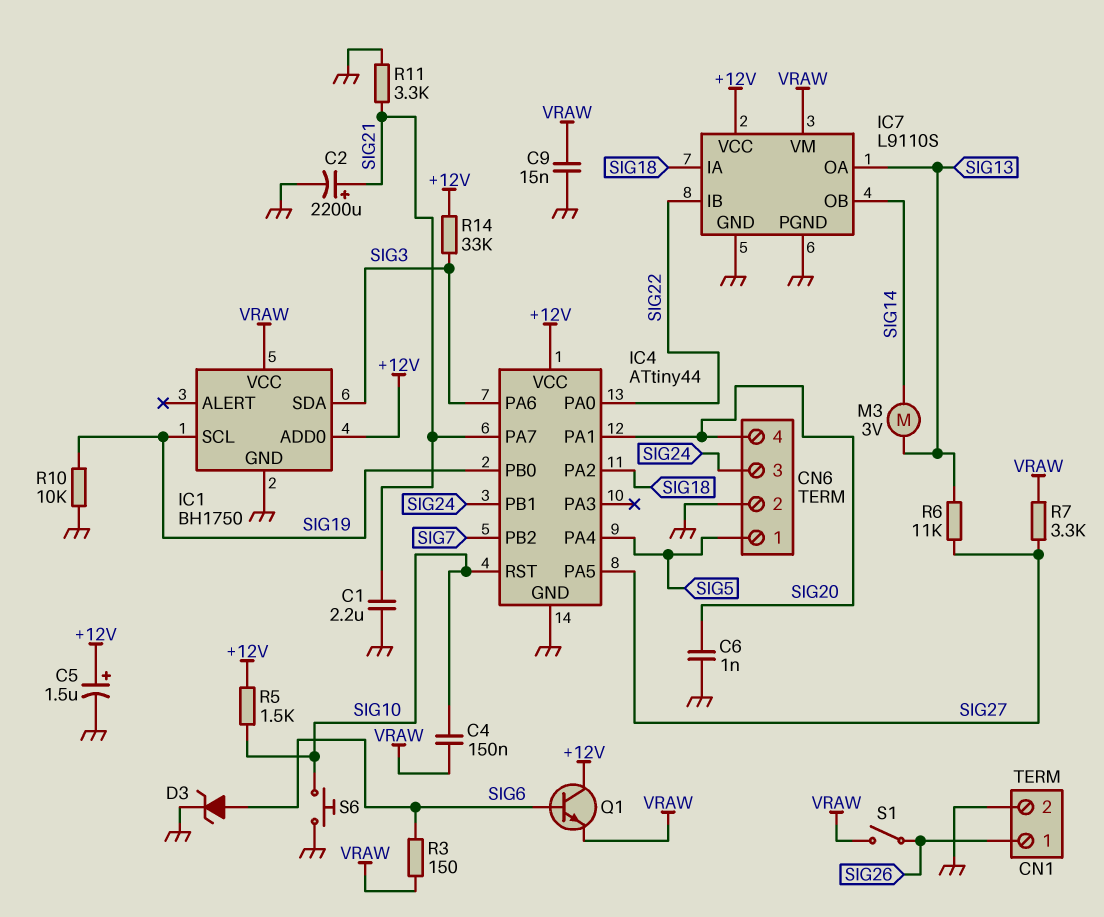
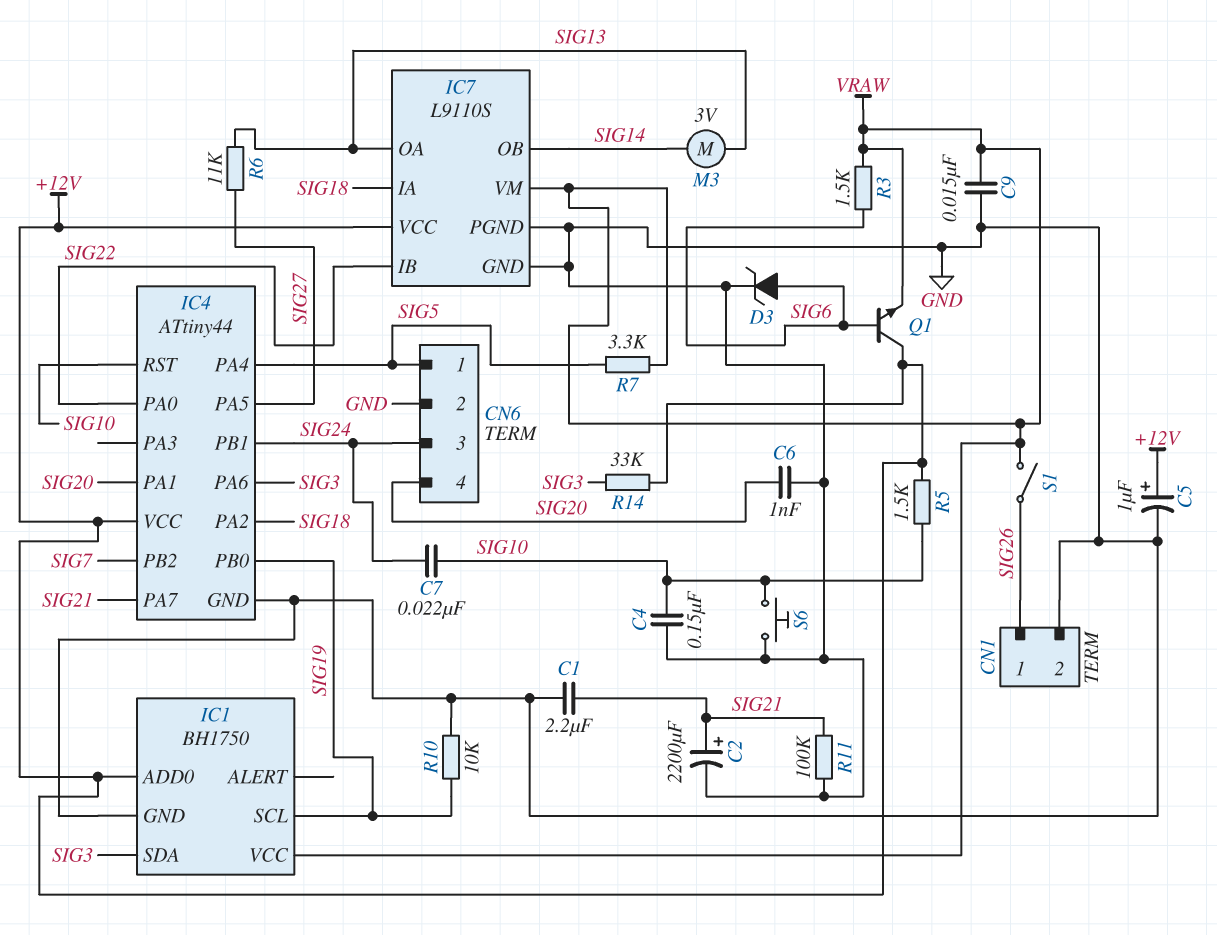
C4: 150nF (SIG10, VRAW) -> 150nF (GND, SIG10)
C5: 1.5uF (plus +12V, minus GND) -> 1uF (plus +12V, minus GND)
C7: none -> 22nF (SIG10, SIG24)
R3: 150 (SIG6, VRAW) -> 1.5k (SIG6, VRAW)
R7: 3.3k (SIG27, VRAW) -> 3.3k (SIG5, VRAW)
R11: 3.3k (GND, SIG21) -> 100k (GND, SIG21)

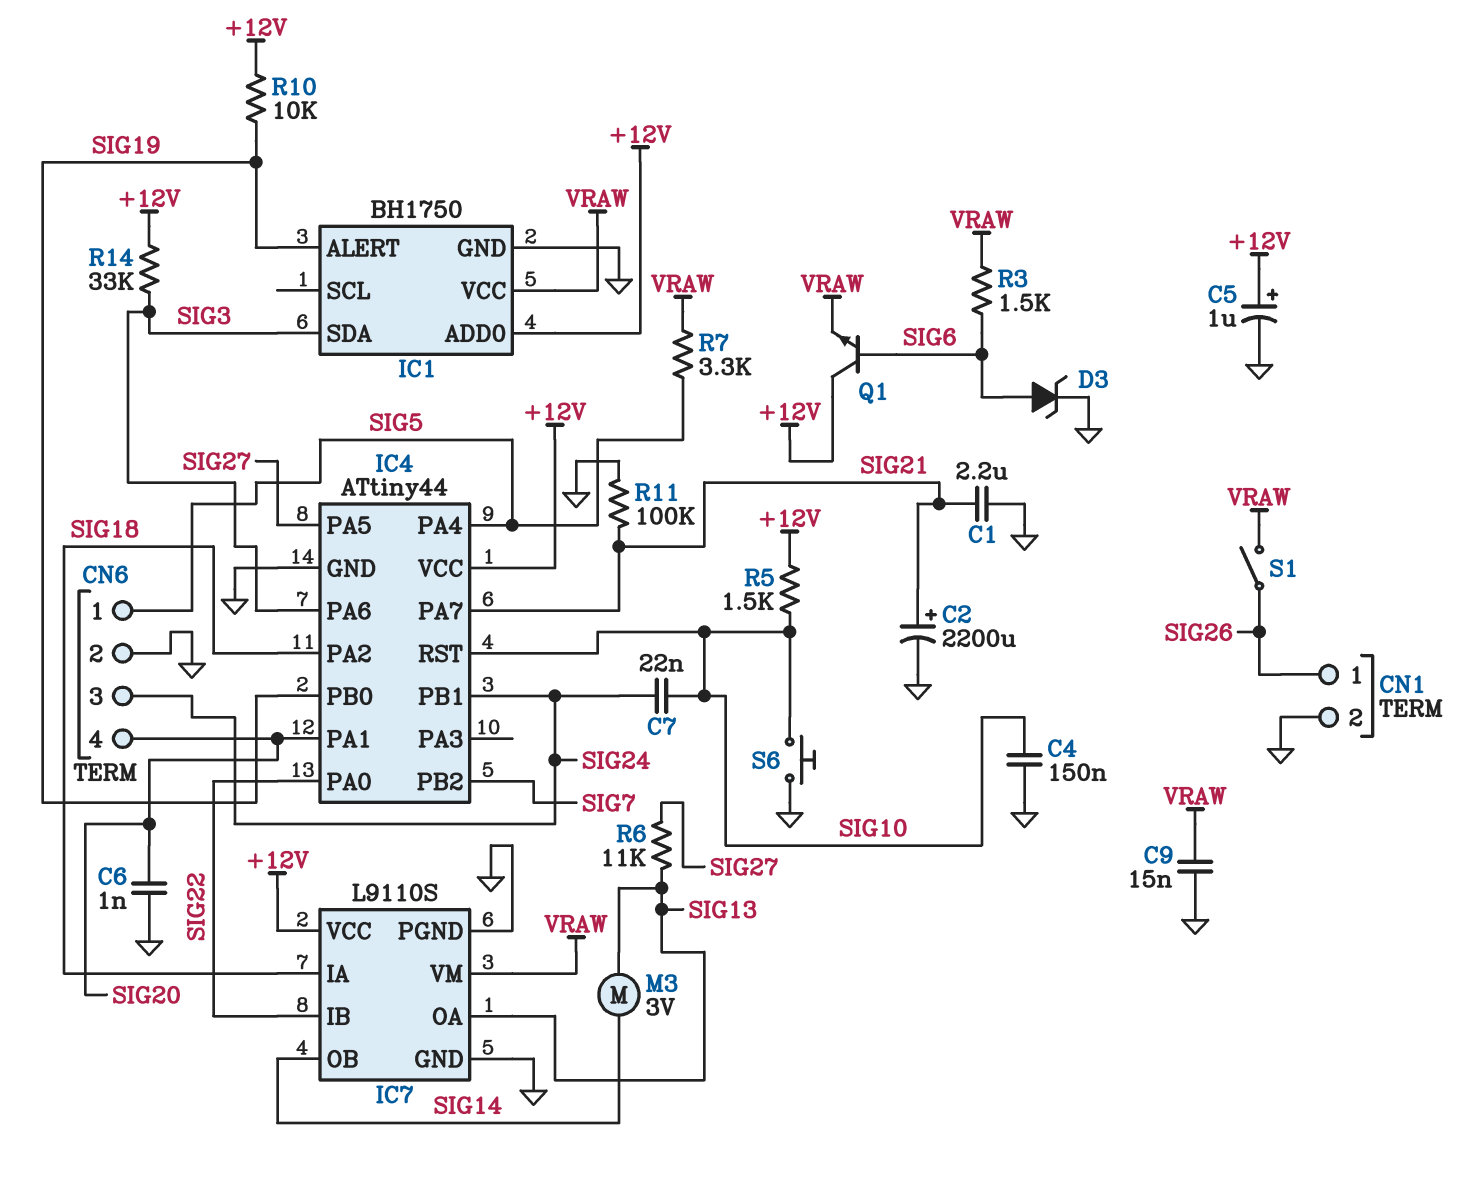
IC1 pin ALERT: none -> SIG19
IC1 pin SCL: SIG19 -> none
R10: 10k (GND, SIG19) -> 10k (+12V, SIG19)

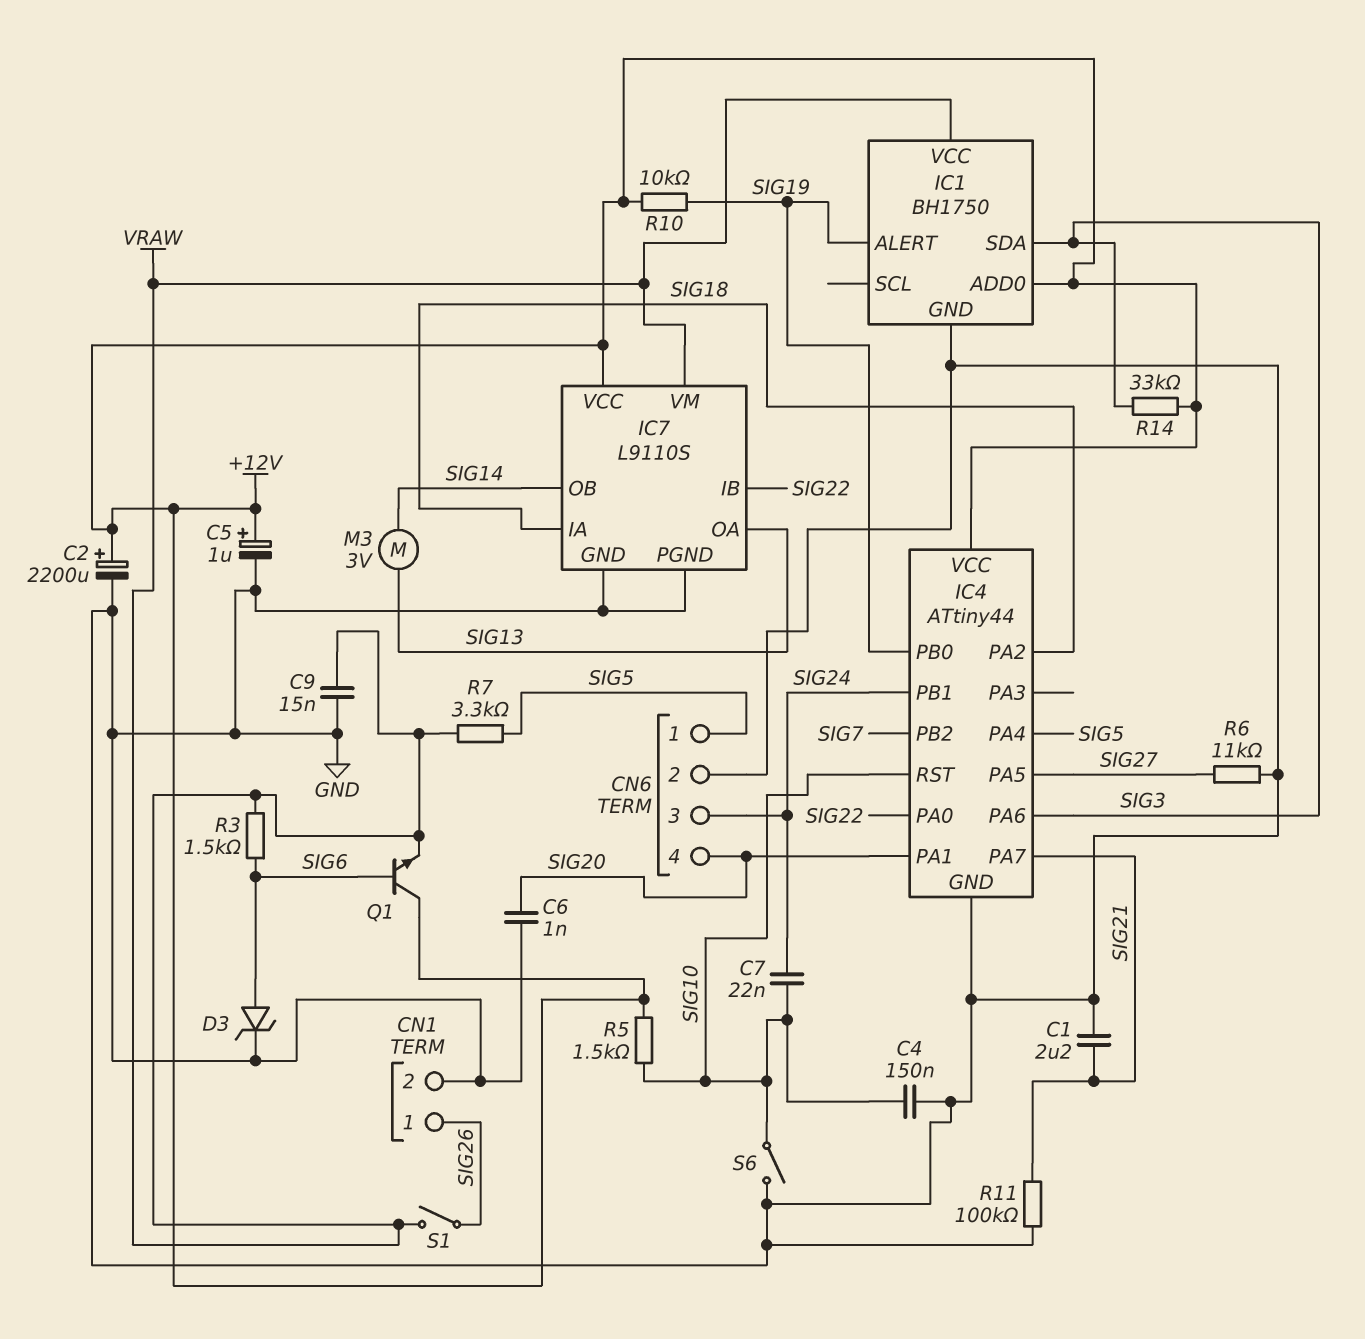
C2: 2200uF (plus SIG21, minus GND) -> 2200uF (plus +12V, minus GND)
R6: 11k (SIG13, SIG27) -> 11k (GND, SIG27)
S6: button (GND, SIG10) -> switch (GND, SIG10)

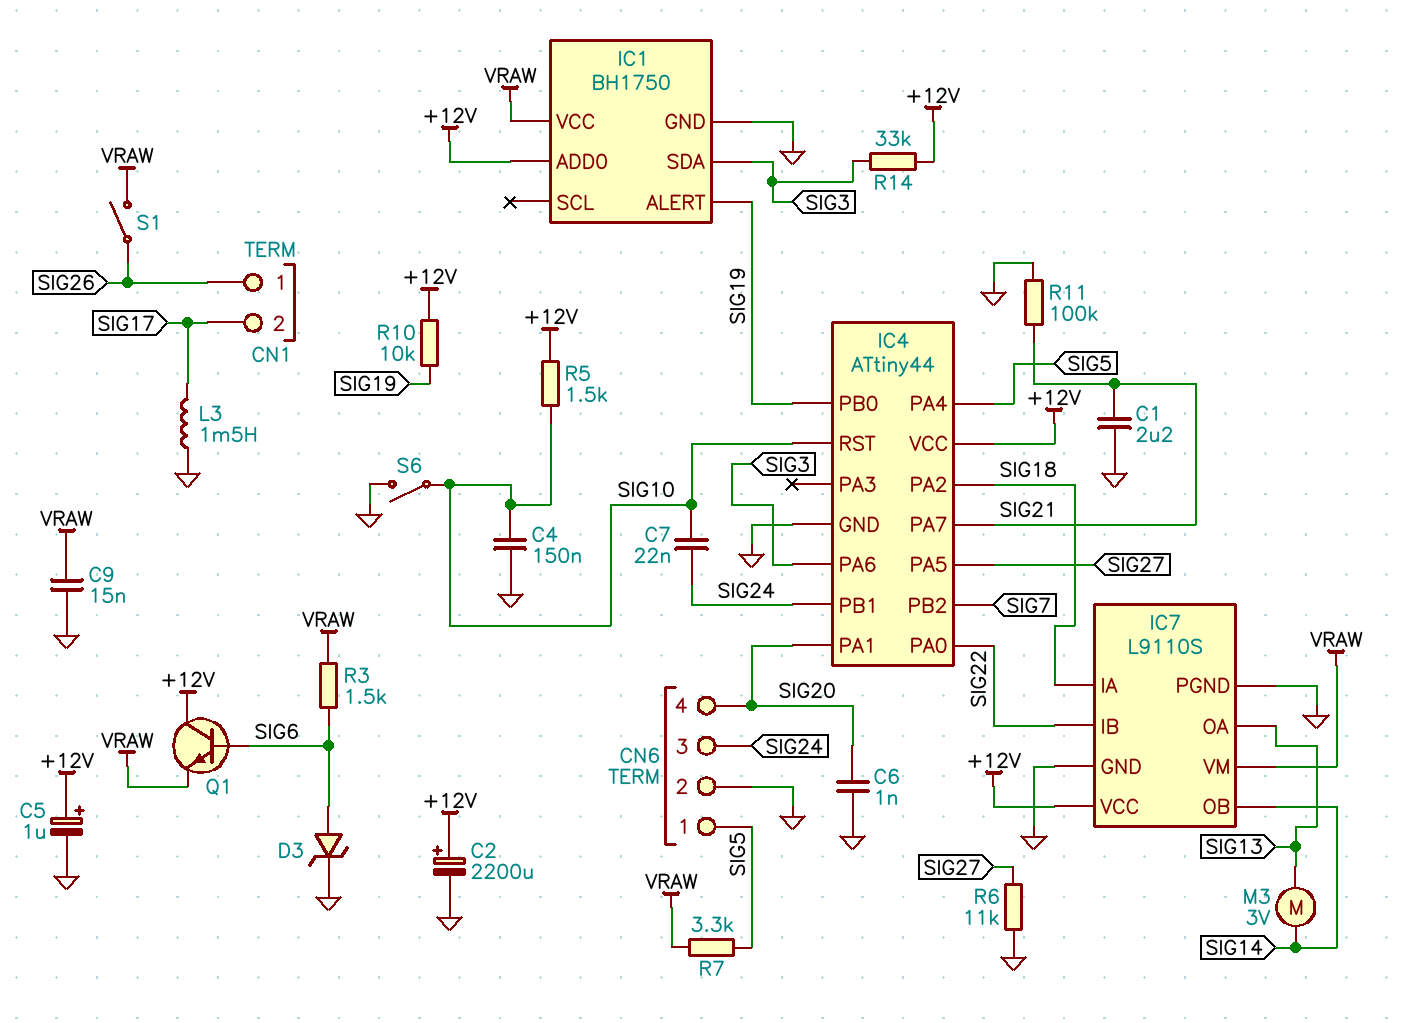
CN1 pin 2: GND -> SIG17
L3: none -> 1.5mH (GND, SIG17)

